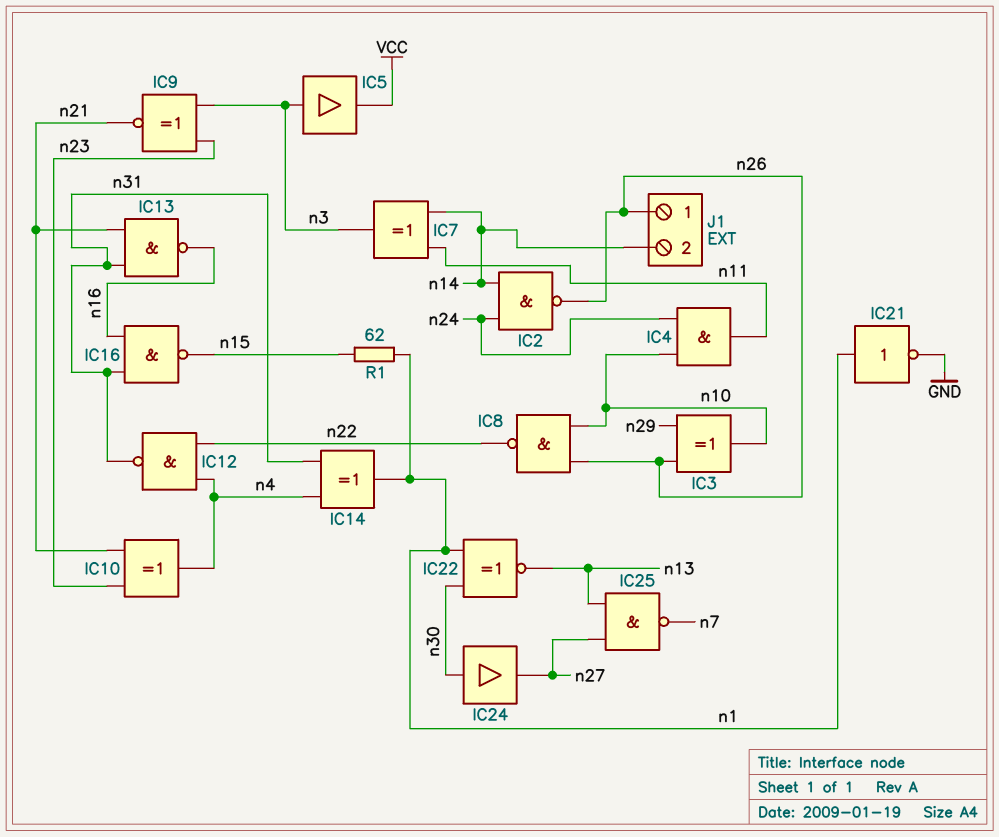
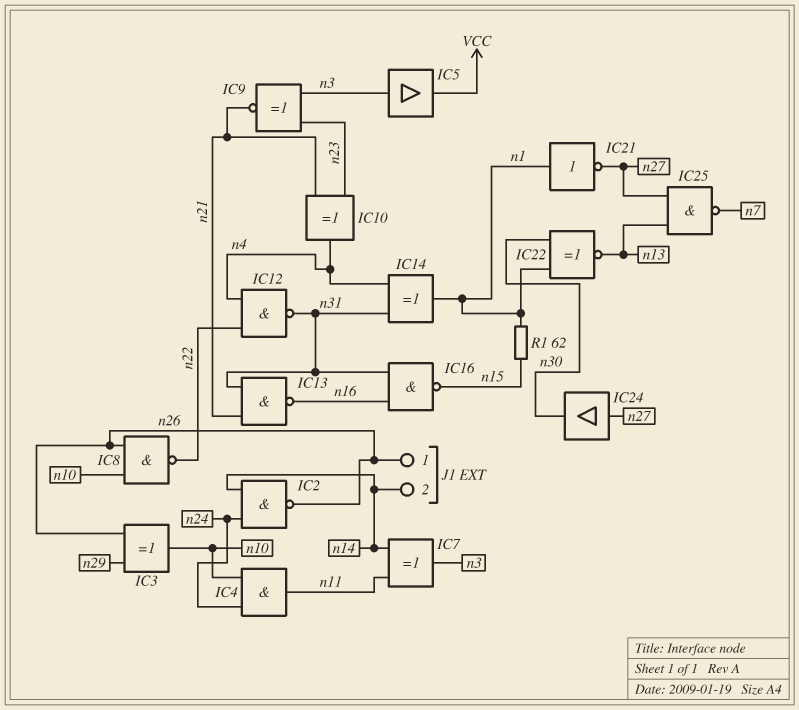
IC21: NOT (in n1, out GND) -> NOT (in n1, out n27)
IC24: buffer (in n30, out n27) -> buffer (in n27, out n30)

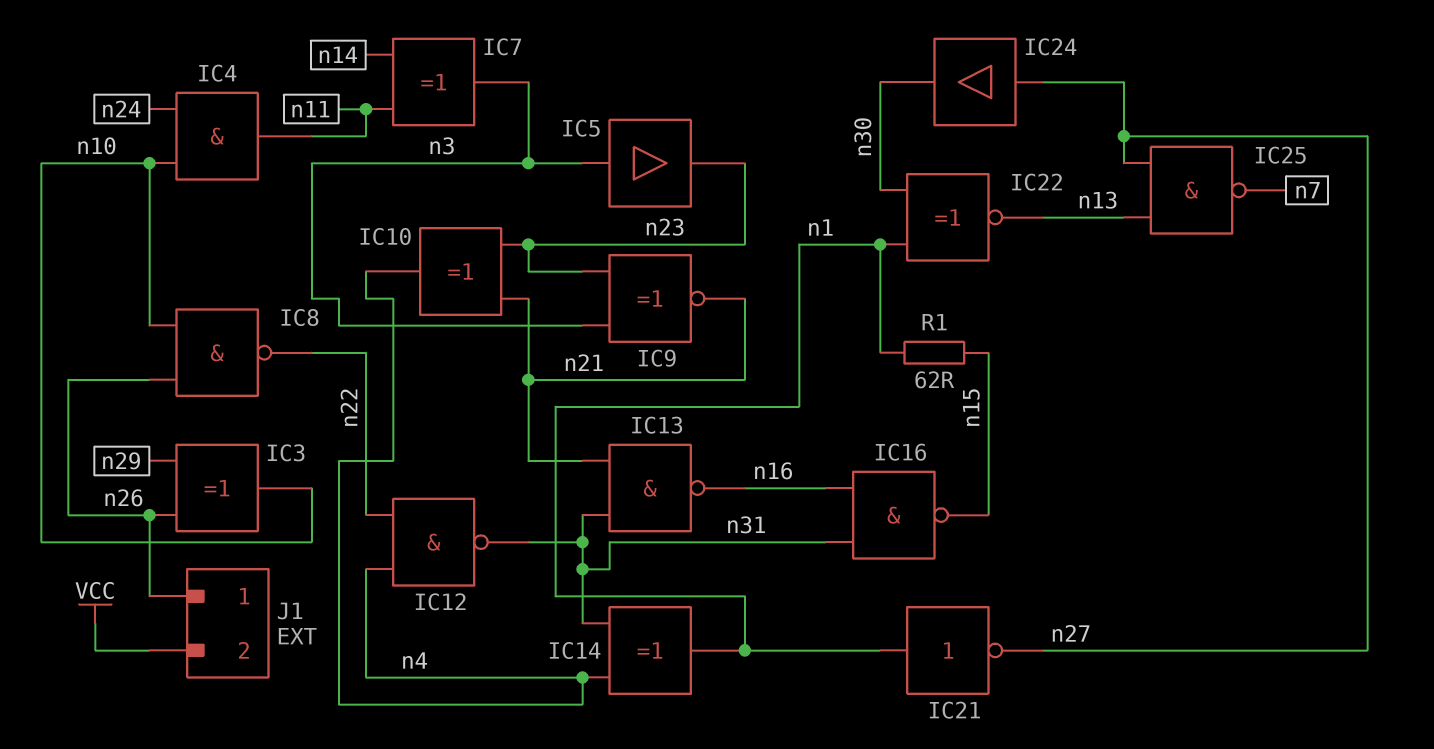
IC2: NAND (in n14, in n24, out n26) -> none
IC5: buffer (in n3, out VCC) -> buffer (in n3, out n23)
J1 pin 2: n14 -> VCC

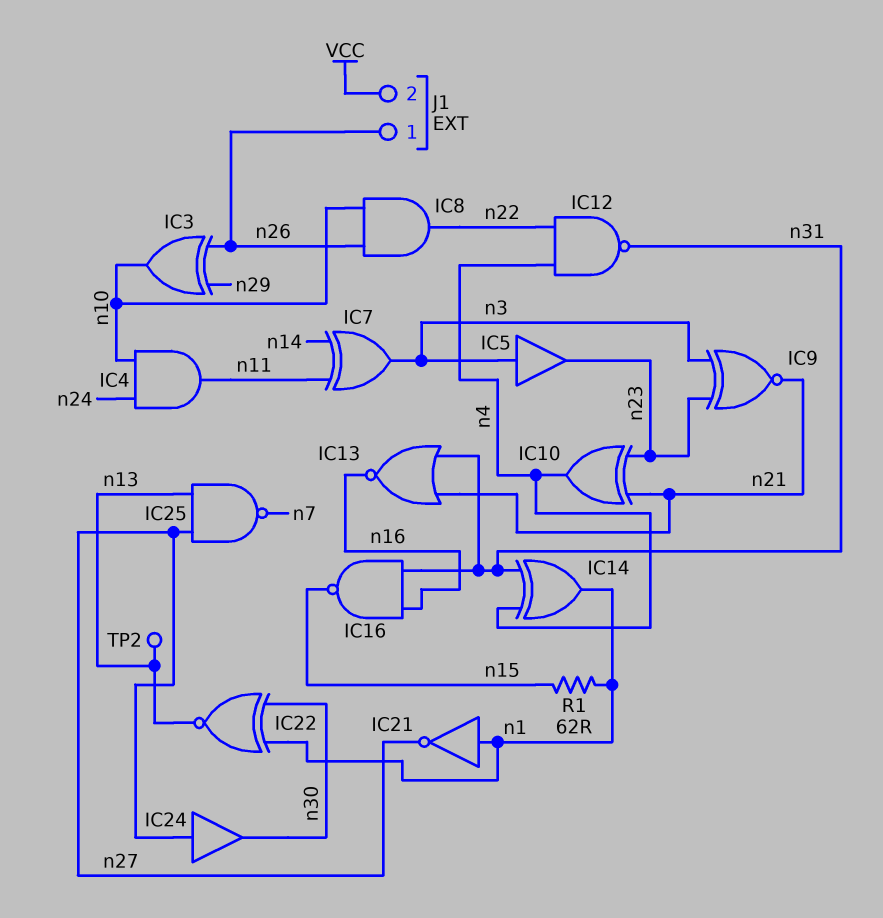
IC8: NAND (in n10, in n26, out n22) -> AND (in n10, in n26, out n22)
IC13: NAND (in n21, in n31, out n16) -> NOR (in n21, in n31, out n16)
TP2: none -> test point (n13)

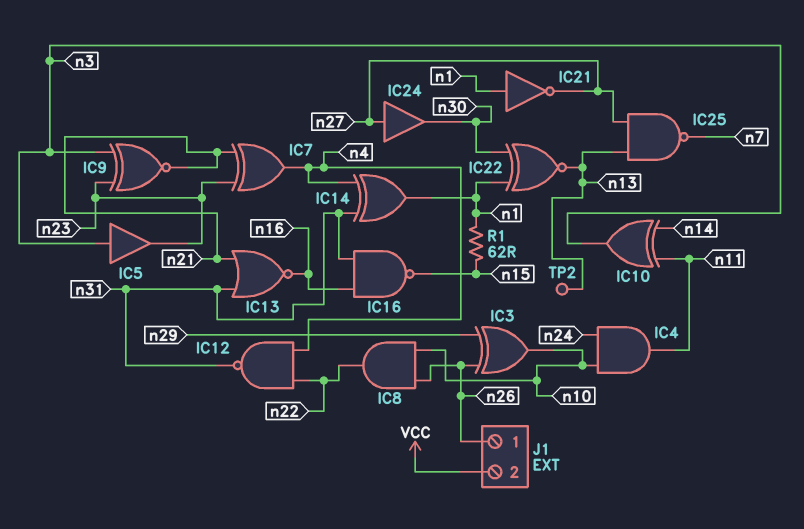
IC7: XOR (in n11, in n14, out n3) -> XOR (in n21, in n23, out n4)
IC10: XOR (in n21, in n23, out n4) -> XOR (in n11, in n14, out n3)

